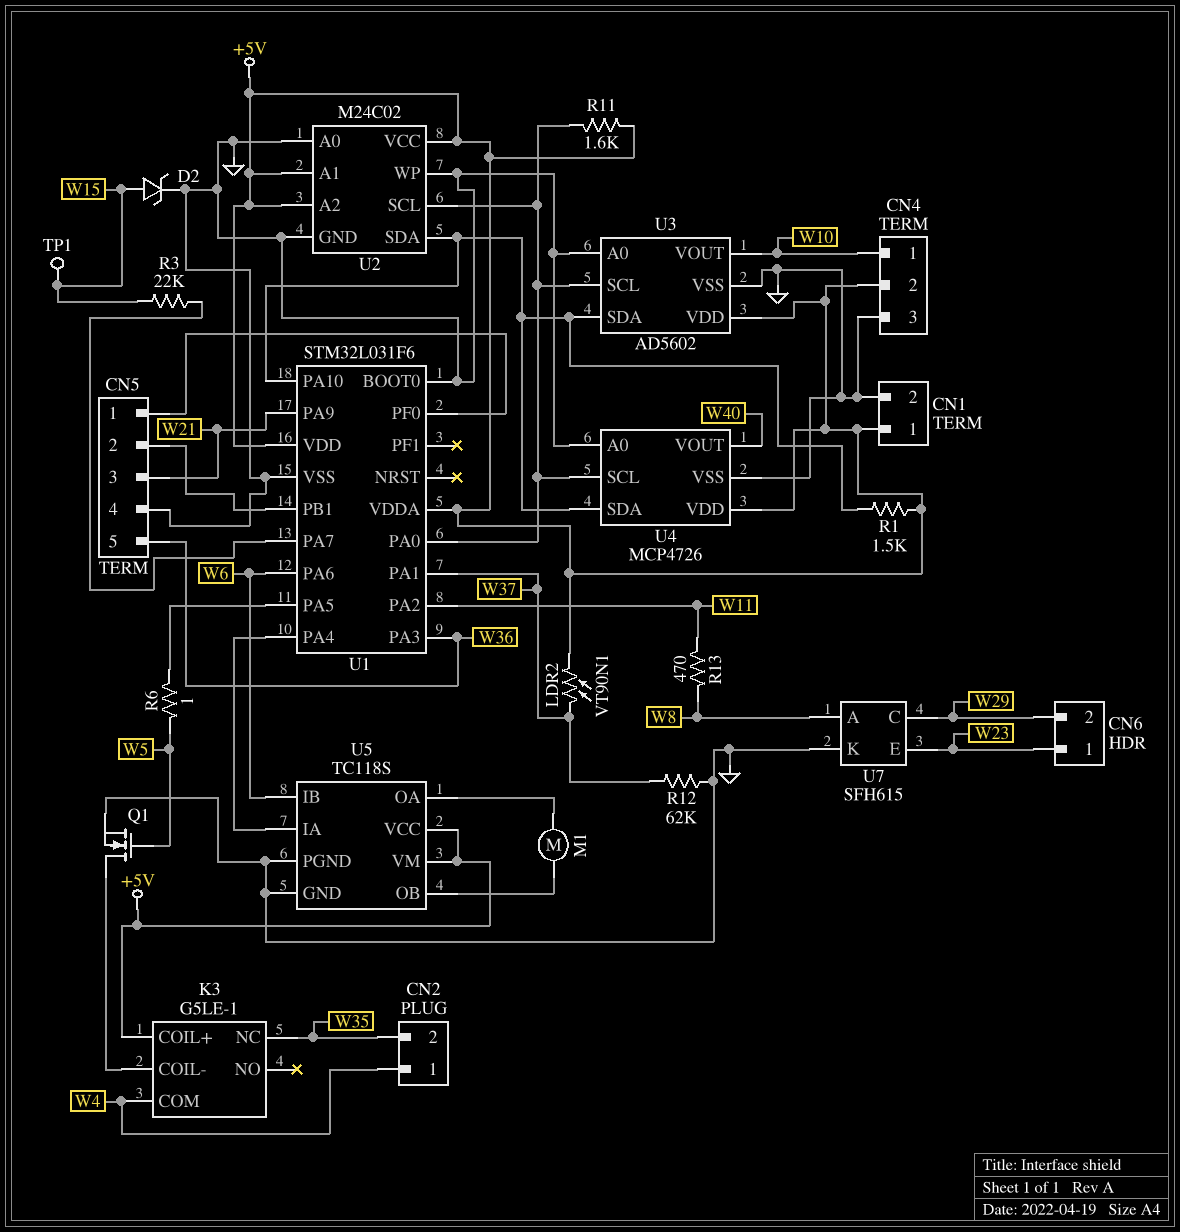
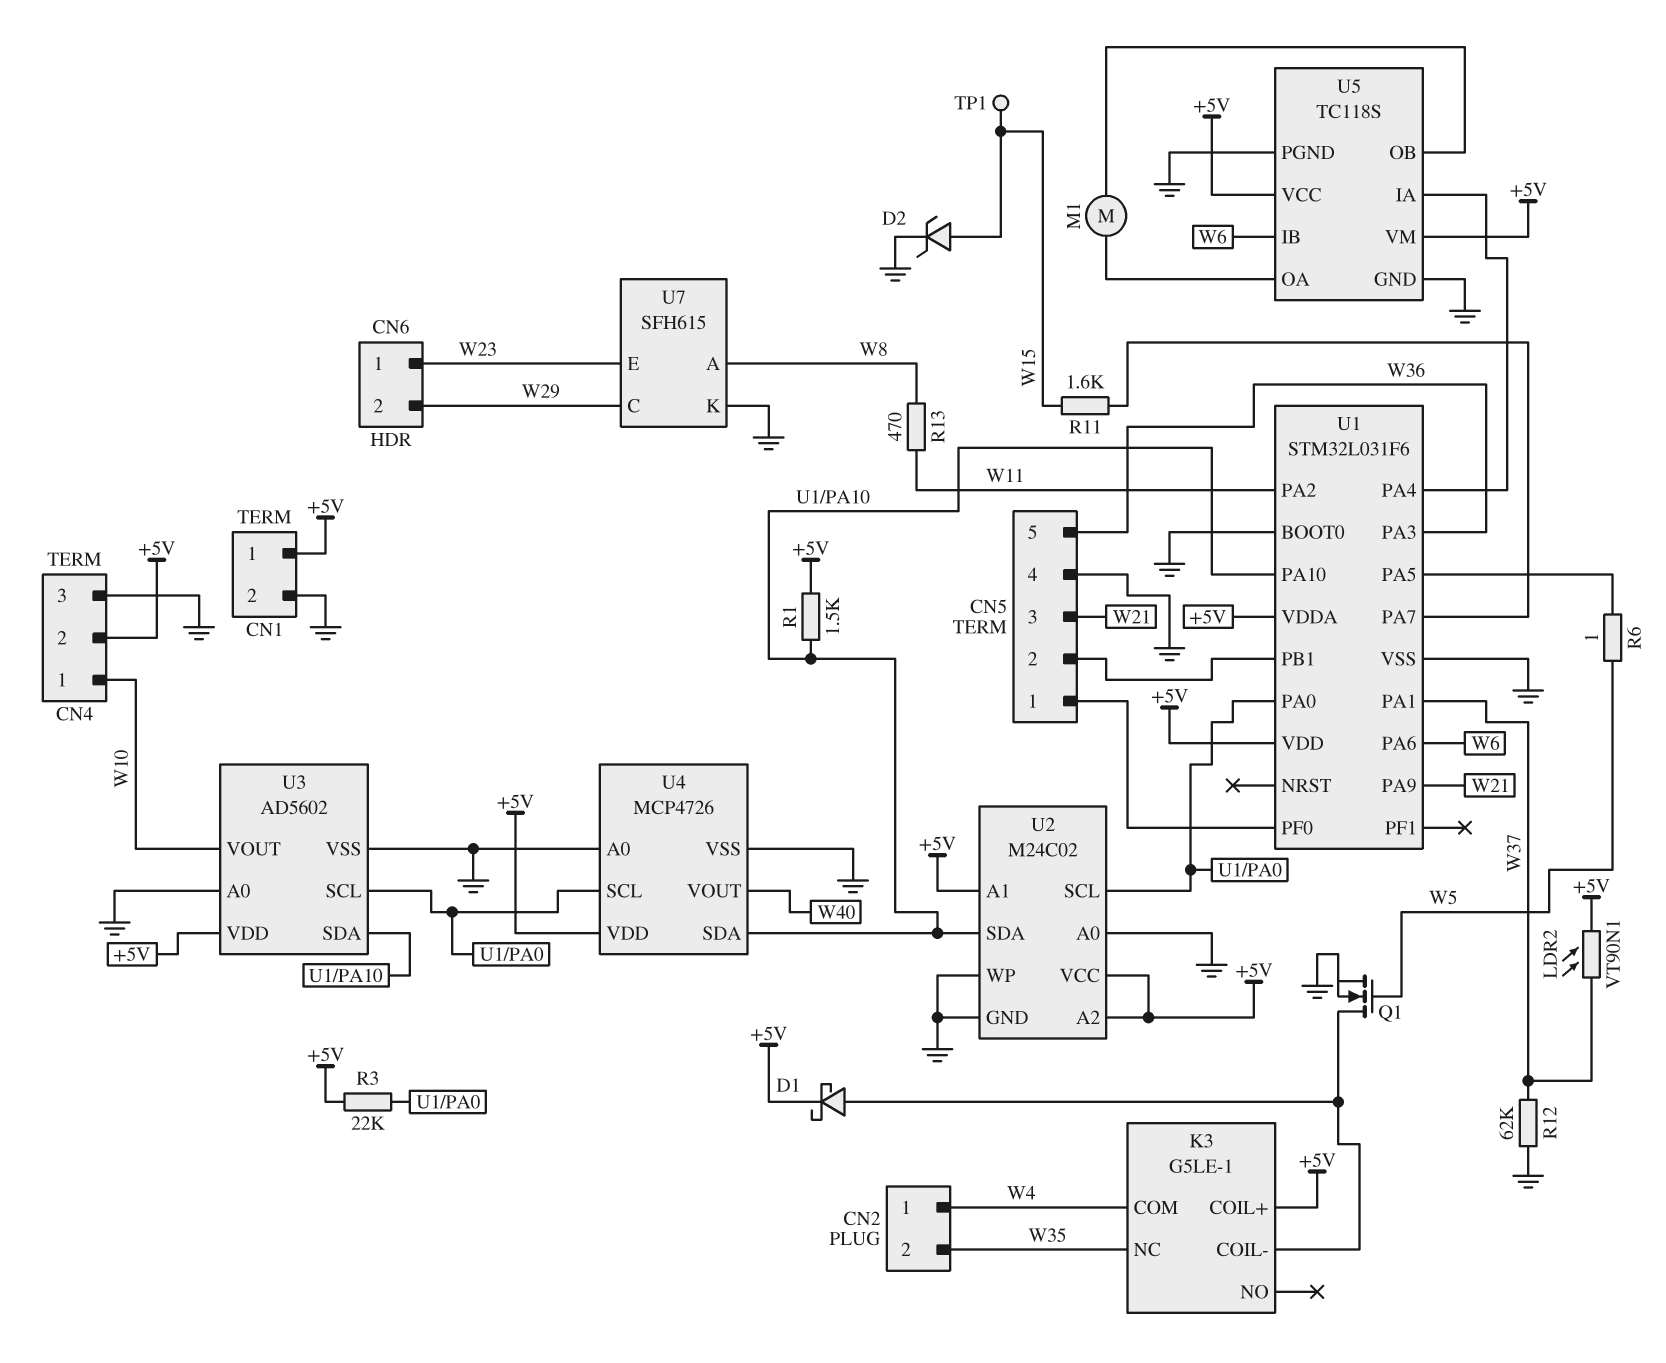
D1: none -> schottky (A K3/COIL-, K +5V)
R3: 22k (U1/PA7, W15) -> 22k (+5V, U1/PA0)
R11: 1.6k (+5V, U1/PA0) -> 1.6k (U1/PA7, W15)

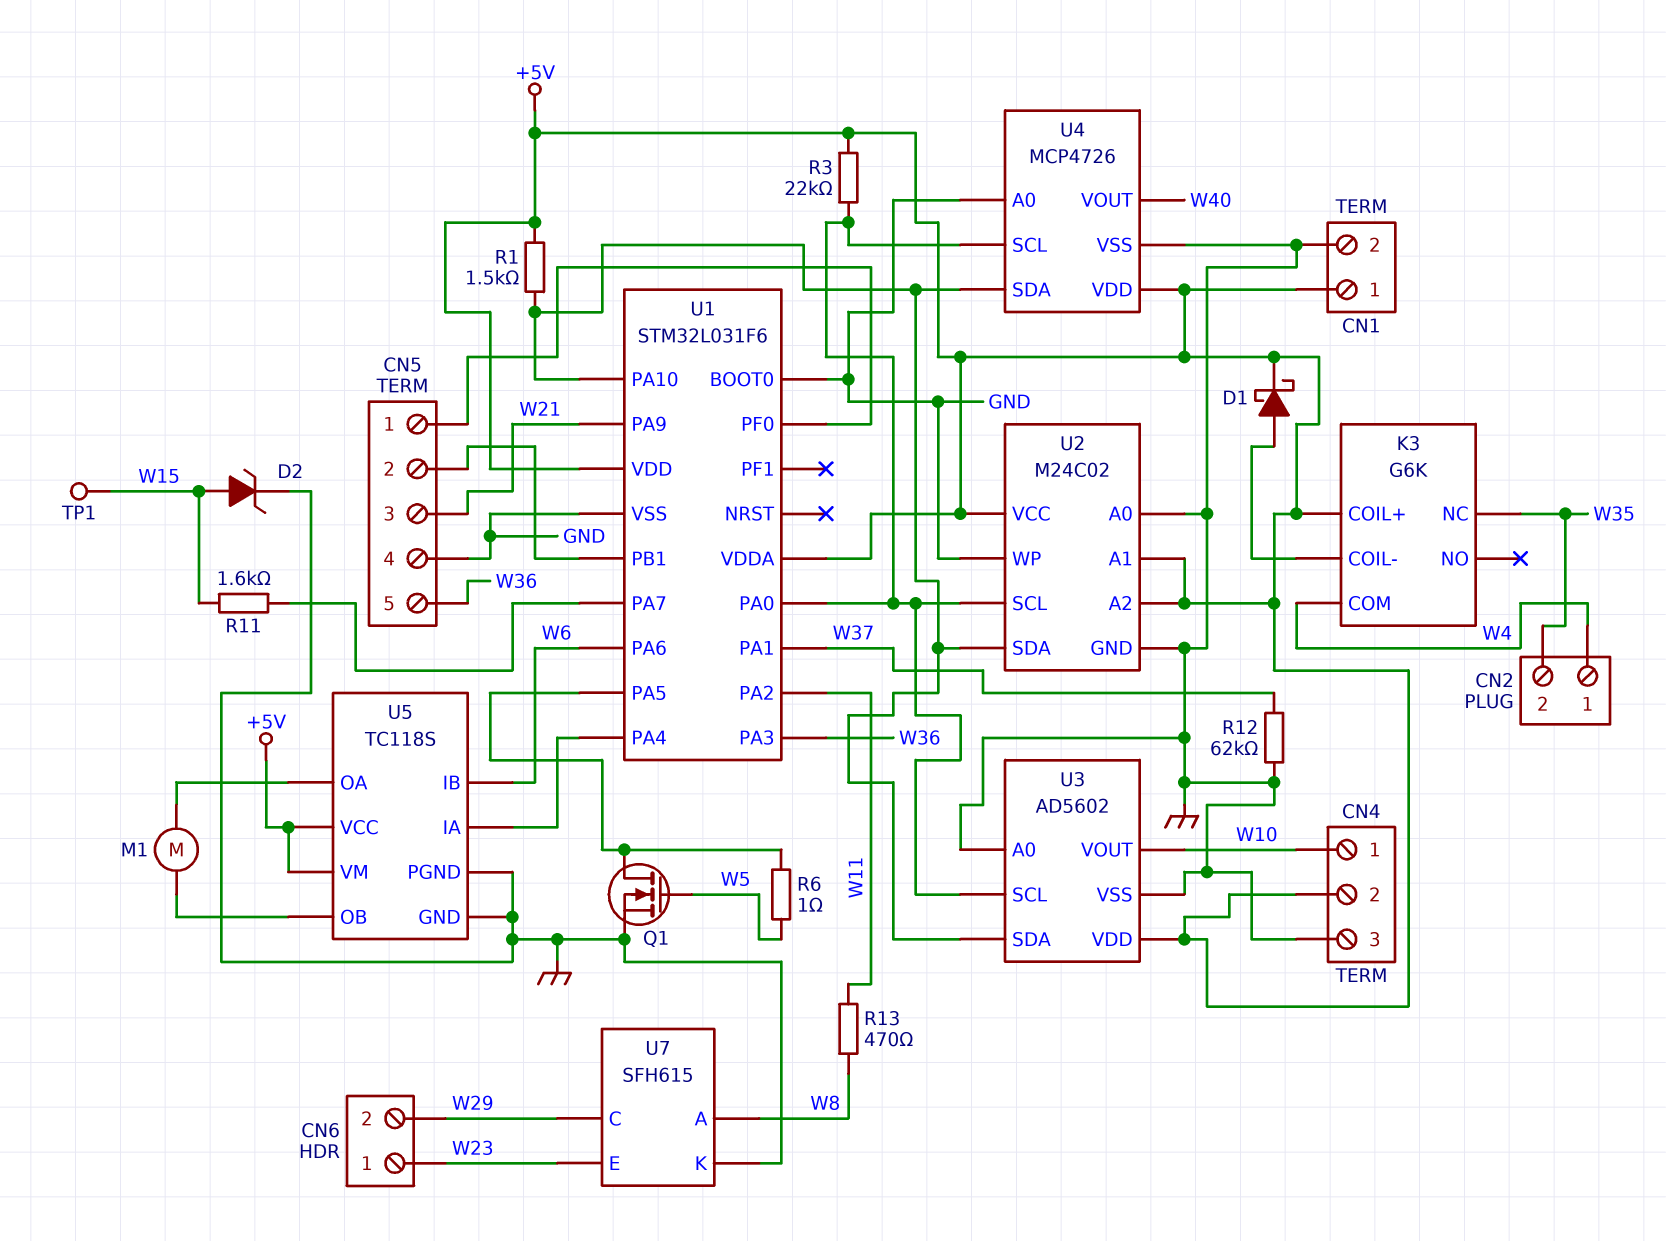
K3: G5LE-1 -> G6K
LDR2: VT90N1 (+5V, W37) -> none
Q1: NMOS (G W5, D K3/COIL-, S GND) -> NMOS (G W5, D U1/PA5, S GND)

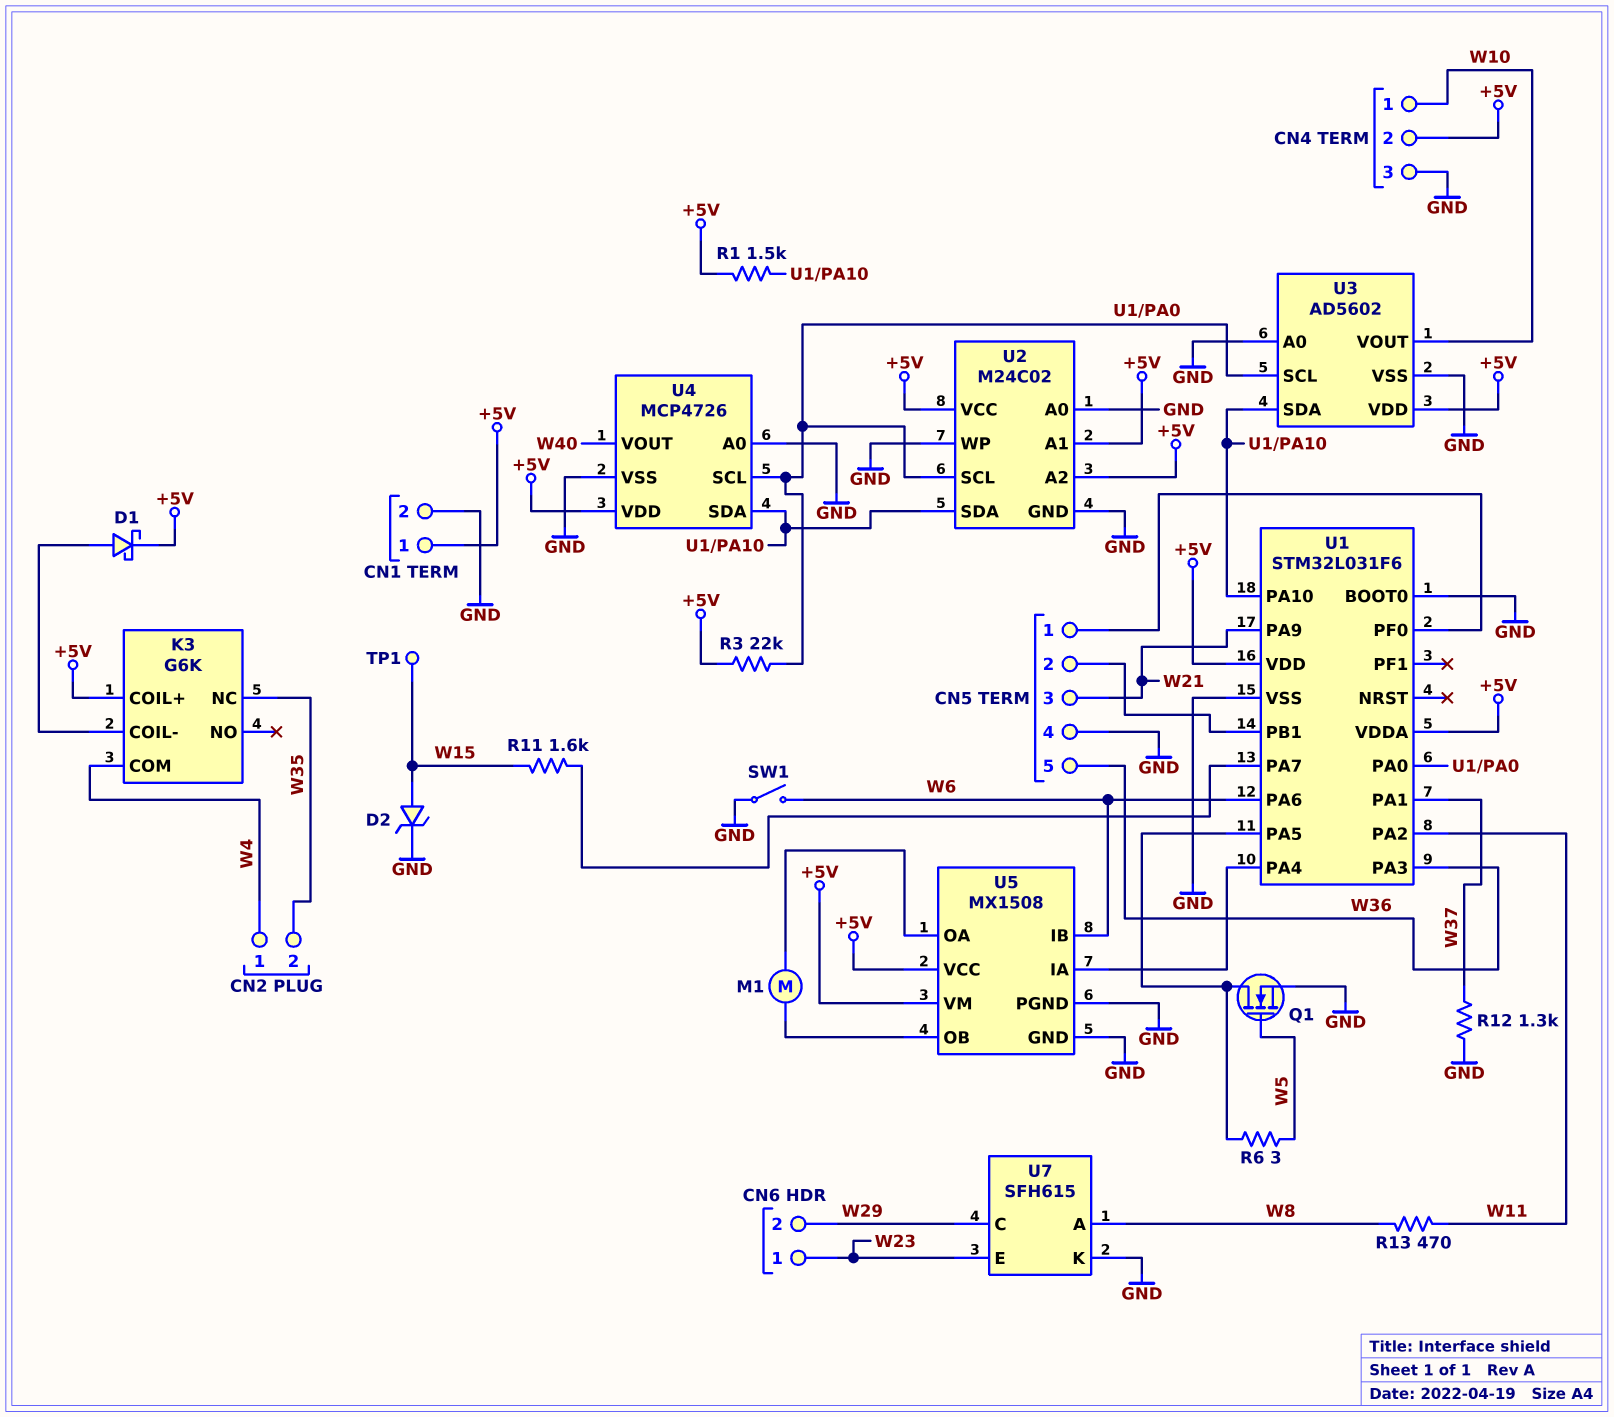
R6: 1 (U1/PA5, W5) -> 3 (U1/PA5, W5)
R12: 62k (GND, W37) -> 1.3k (GND, W37)
SW1: none -> switch (GND, W6)
U5: TC118S -> MX1508

